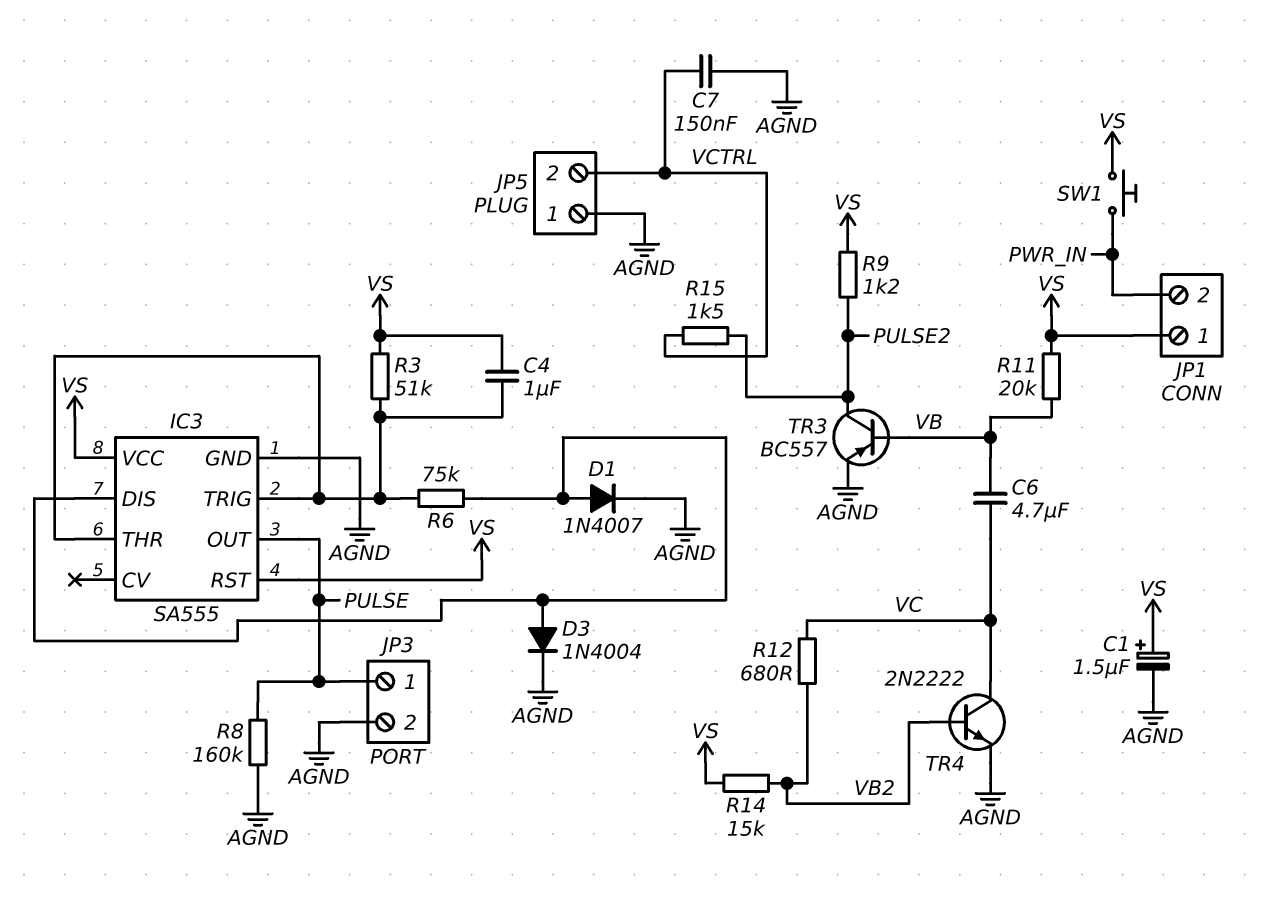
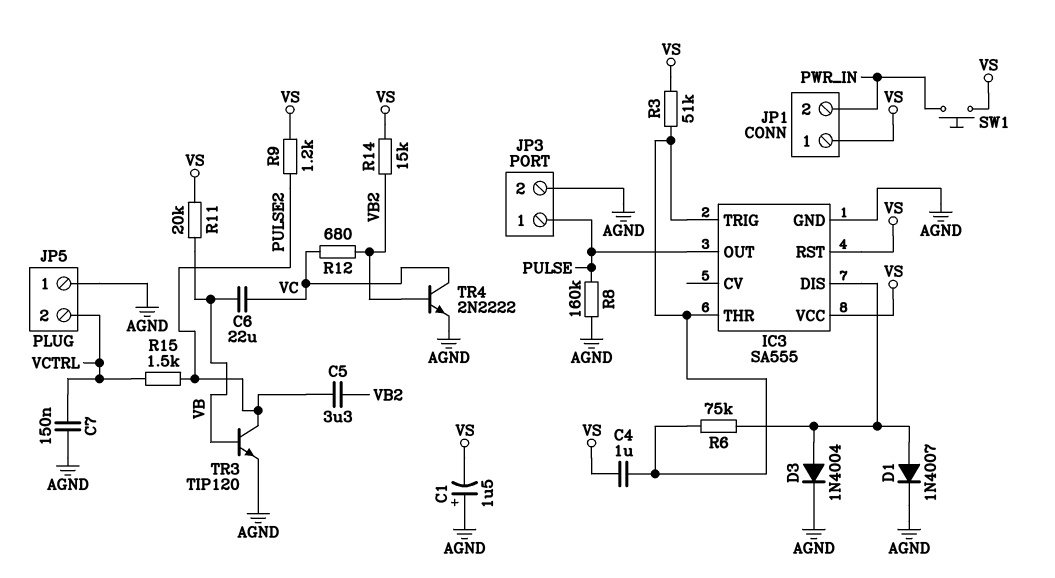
C1: 1.5uF (plus VS, minus AGND) -> 1.5uF (plus AGND, minus VS)
C5: none -> 3.3uF (PULSE2, VB2)
C6: 4.7uF (VB, VC) -> 22uF (VB, VC)
TR3: PNP BC557 (B VB, C PULSE2, E AGND) -> NPN TIP120 (B VB, C PULSE2, E AGND)

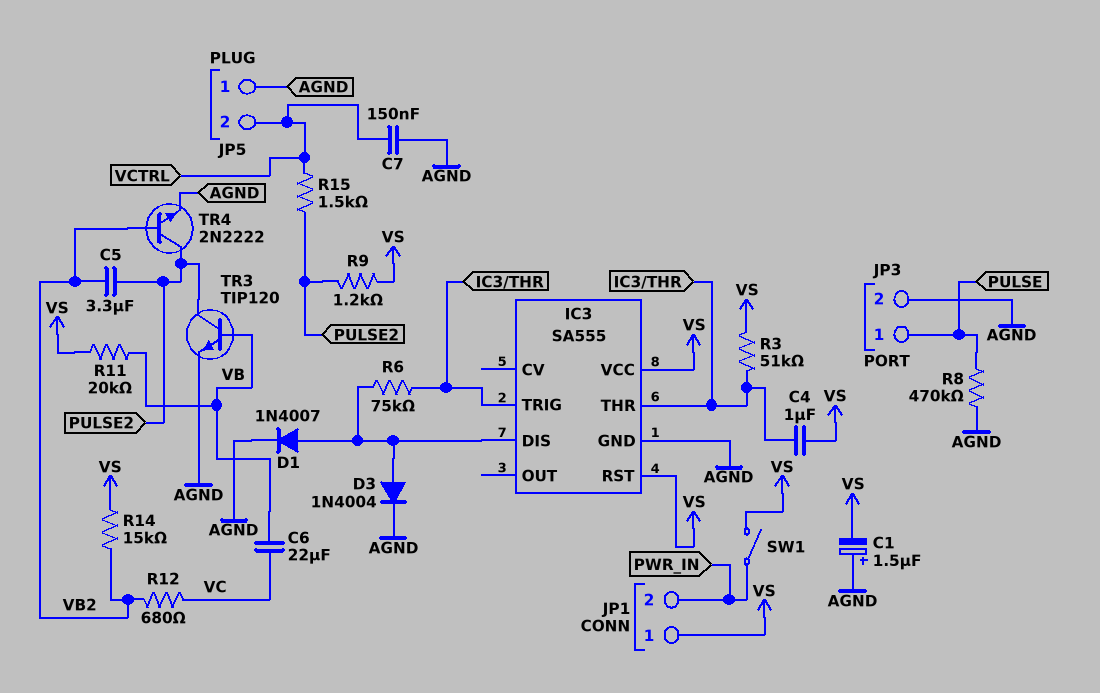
IC3 pin OUT: PULSE -> none
R8: 160k (AGND, PULSE) -> 470k (AGND, PULSE)
SW1: button (PWR_IN, VS) -> switch (PWR_IN, VS)
TR4: NPN 2N2222 (B VB2, C VC, E AGND) -> NPN 2N2222 (B VB2, C PULSE2, E AGND)

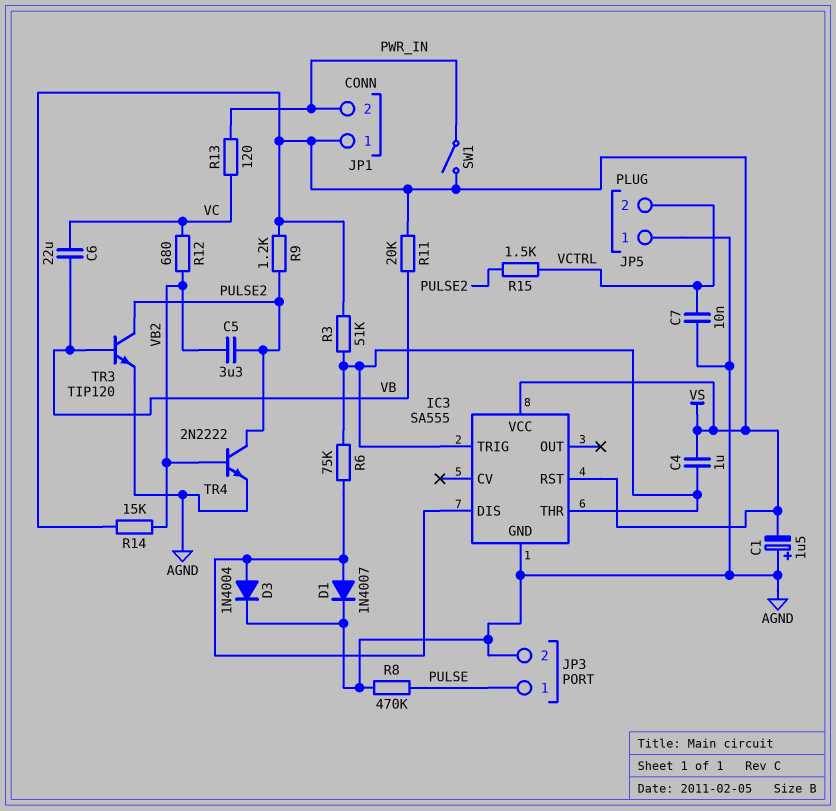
C7: 150nF (AGND, VCTRL) -> 10nF (AGND, VCTRL)
R13: none -> 120 (PWR_IN, VC)

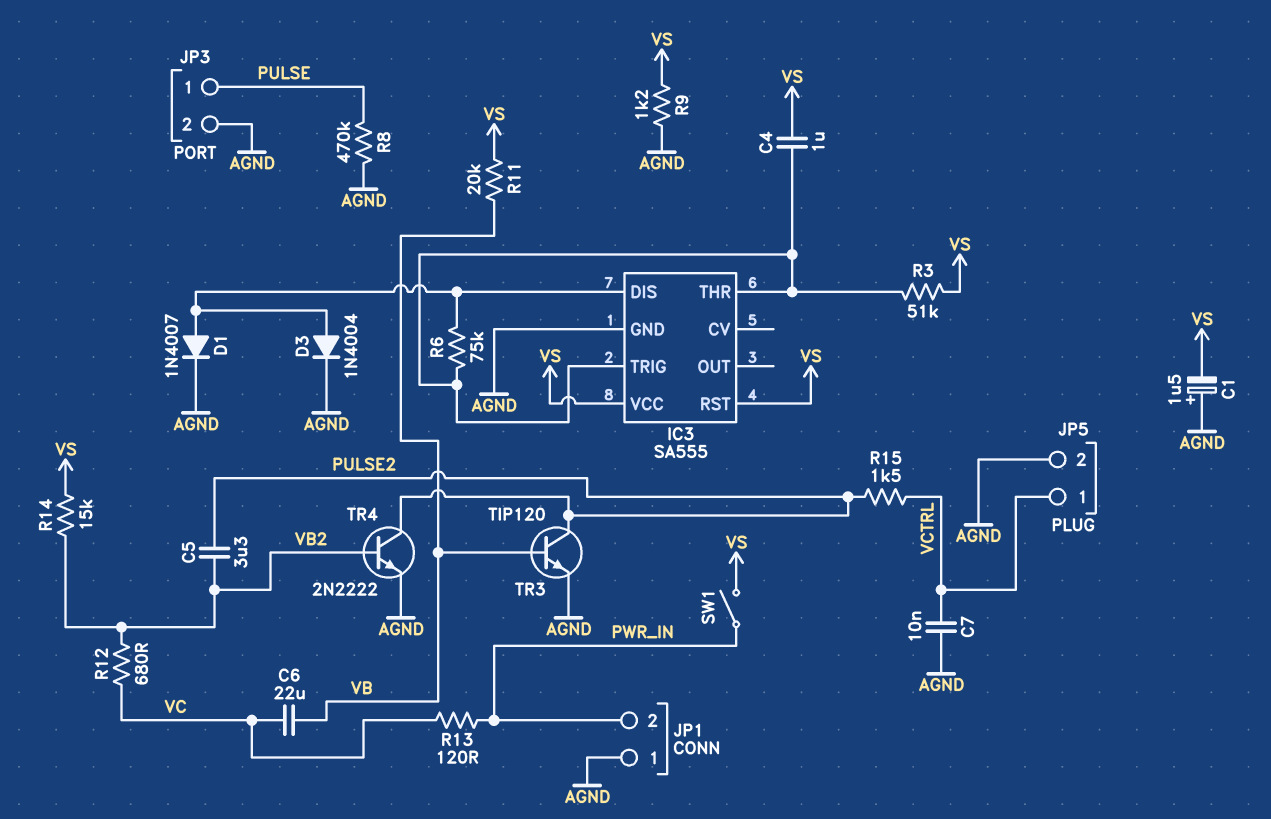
JP1 pin 1: VS -> AGND
JP5 pin 1: AGND -> VCTRL
JP5 pin 2: VCTRL -> AGND
R9: 1.2k (PULSE2, VS) -> 1.2k (AGND, VS)

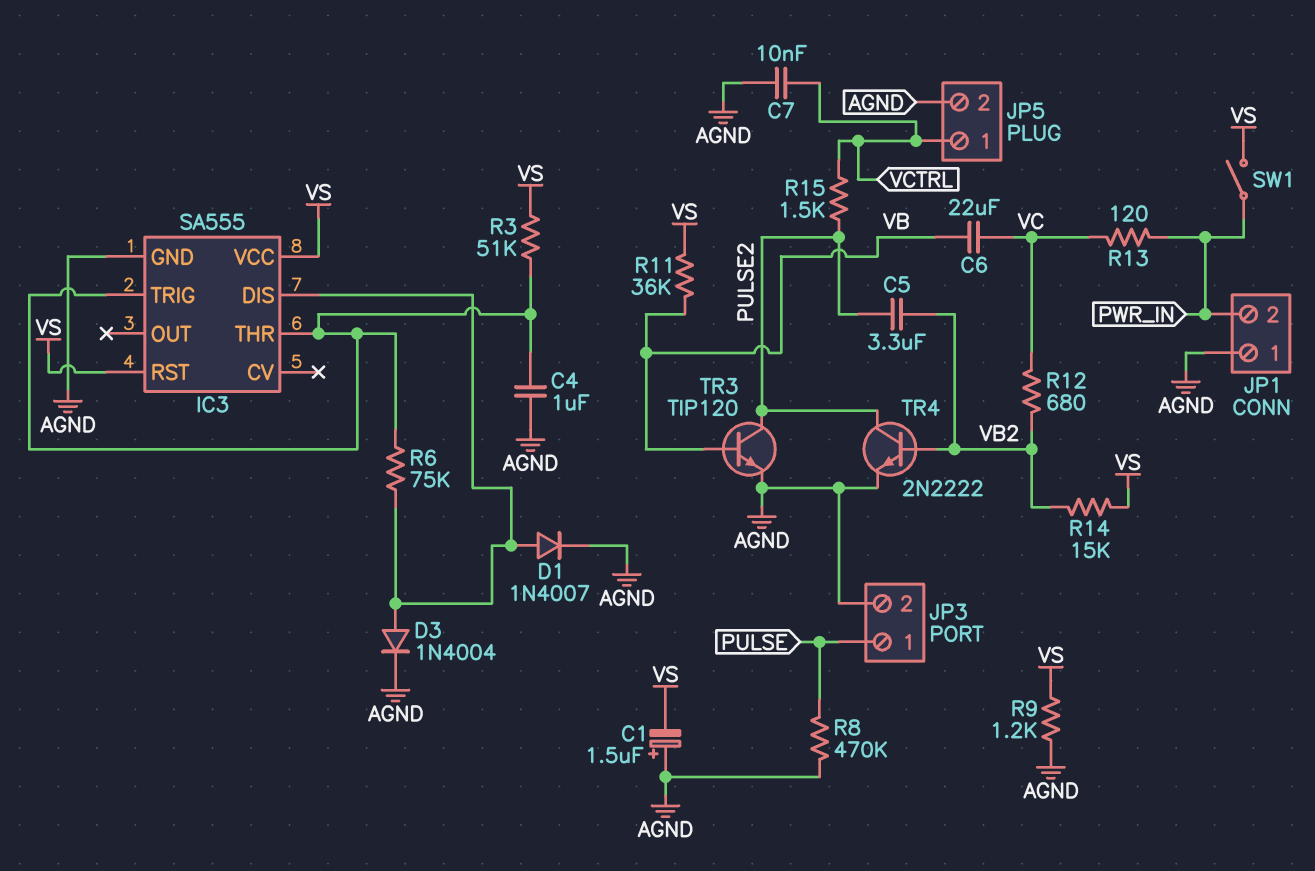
C4: 1uF (IC3/THR, VS) -> 1uF (AGND, IC3/THR)
R11: 20k (VB, VS) -> 36k (VB, VS)

